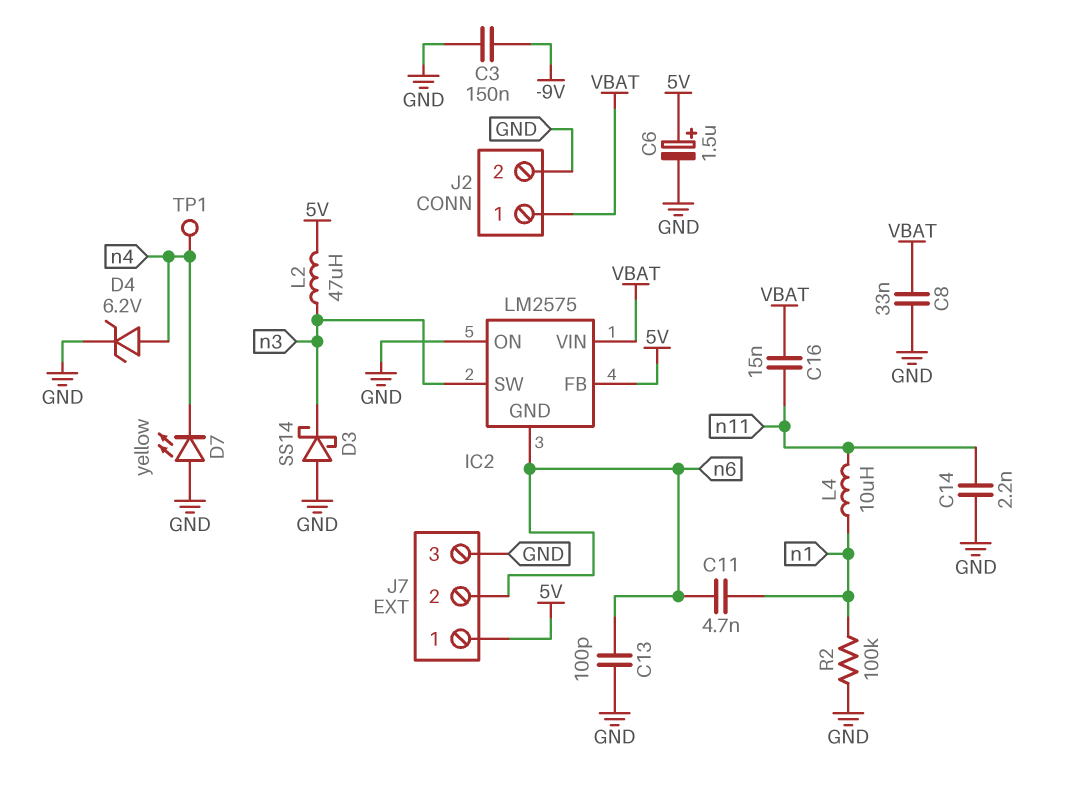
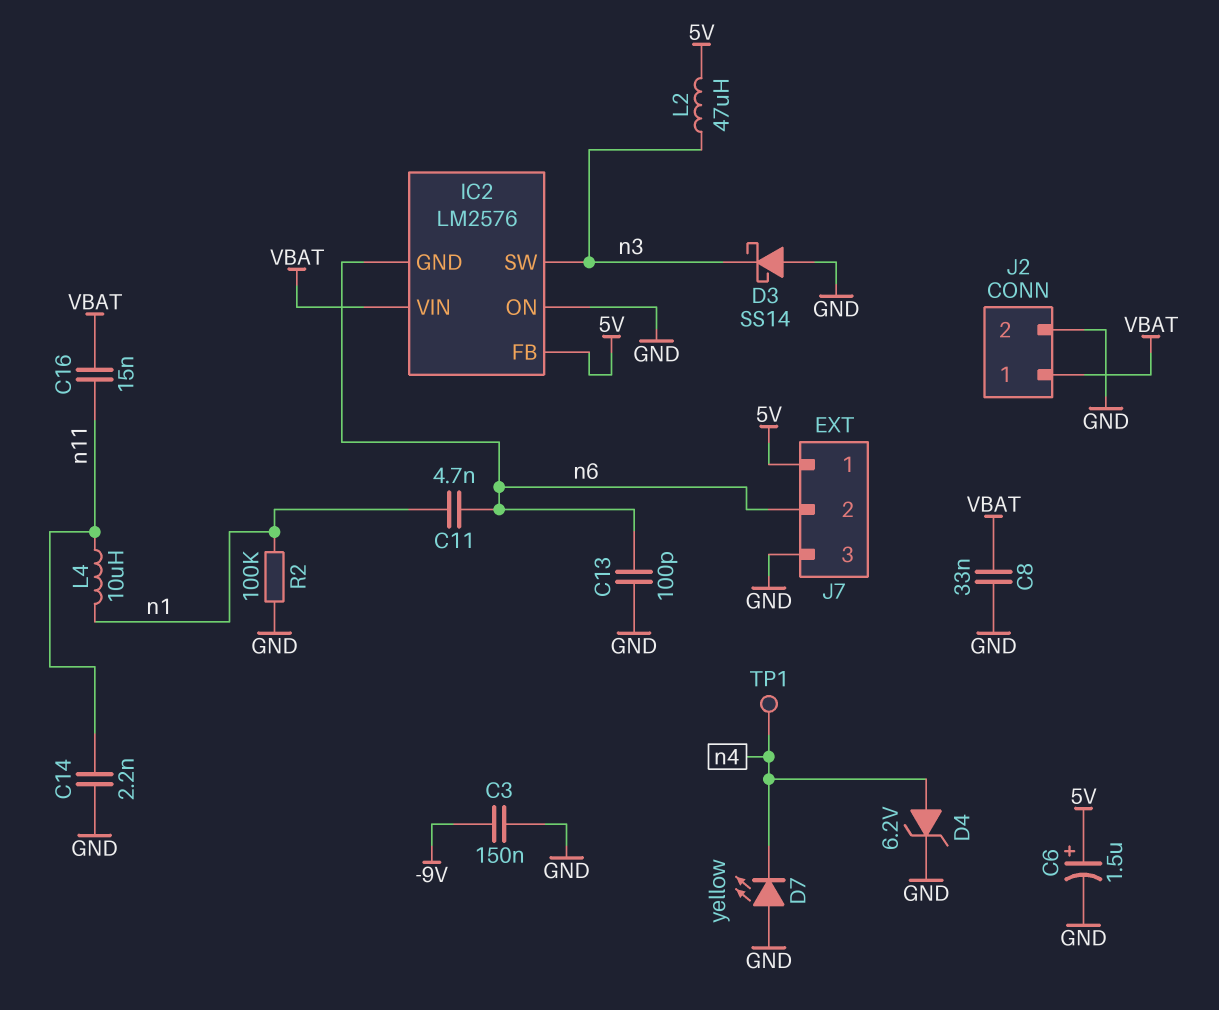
IC2: LM2575 -> LM2576

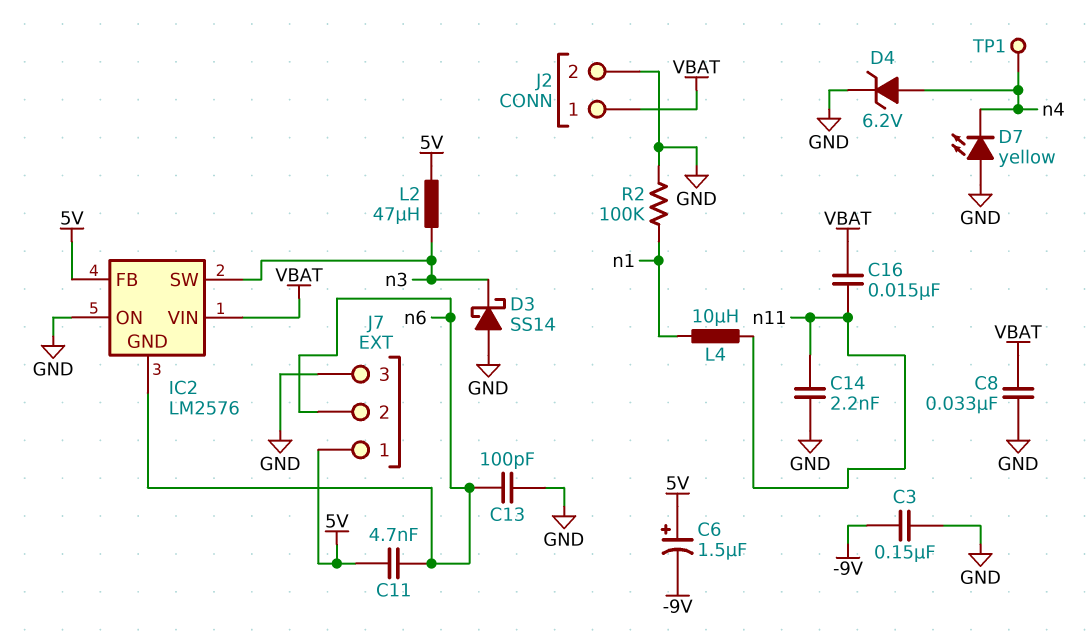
C6: 1.5uF (plus 5V, minus GND) -> 1.5uF (plus 5V, minus -9V)
C11: 4.7nF (n1, n6) -> 4.7nF (5V, n6)

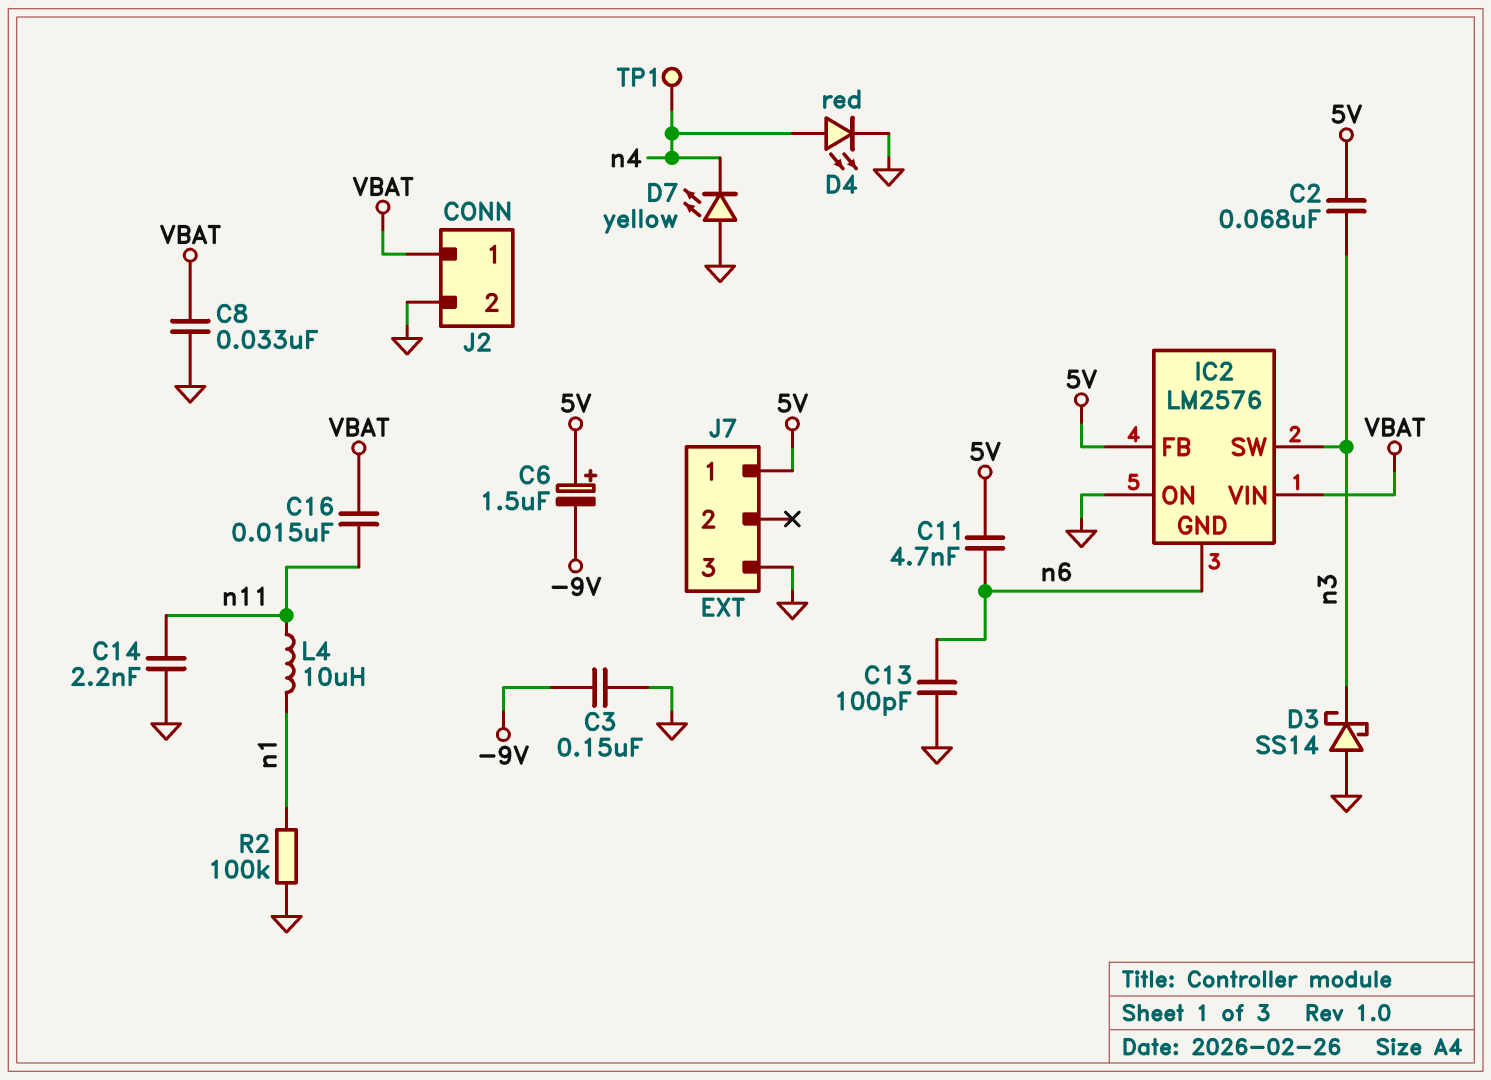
C2: none -> 68nF (5V, n3)
D4: zener 6.2V (A n4, K GND) -> LED red (A n4, K GND)
J7 pin 2: n6 -> none
L2: 47uH (5V, n3) -> none

